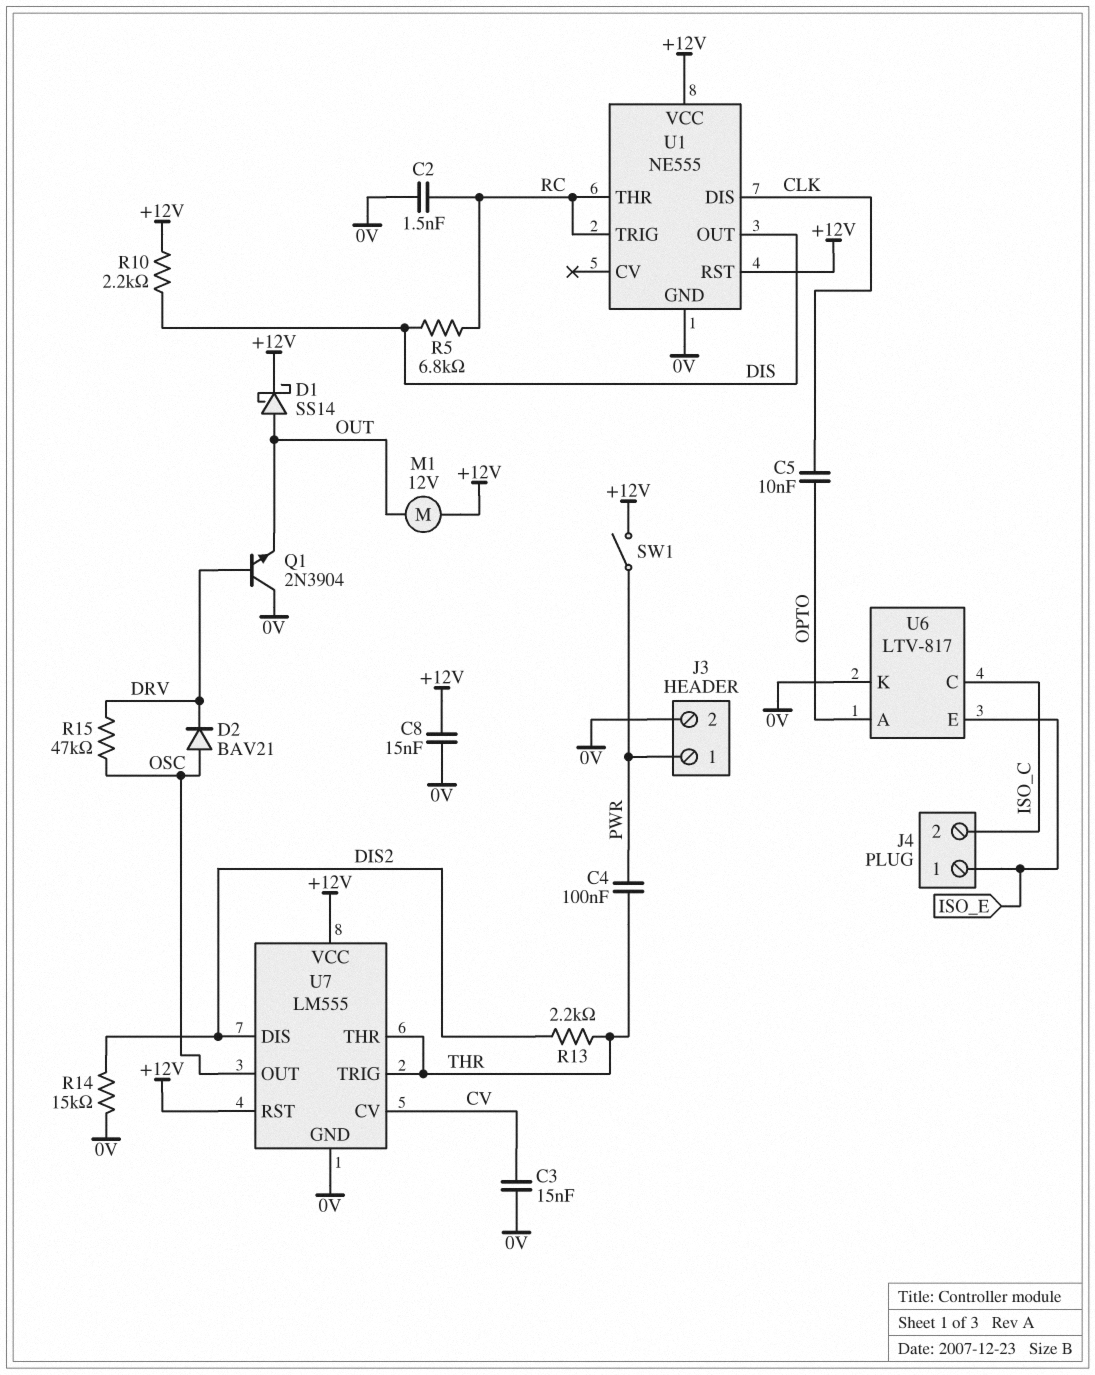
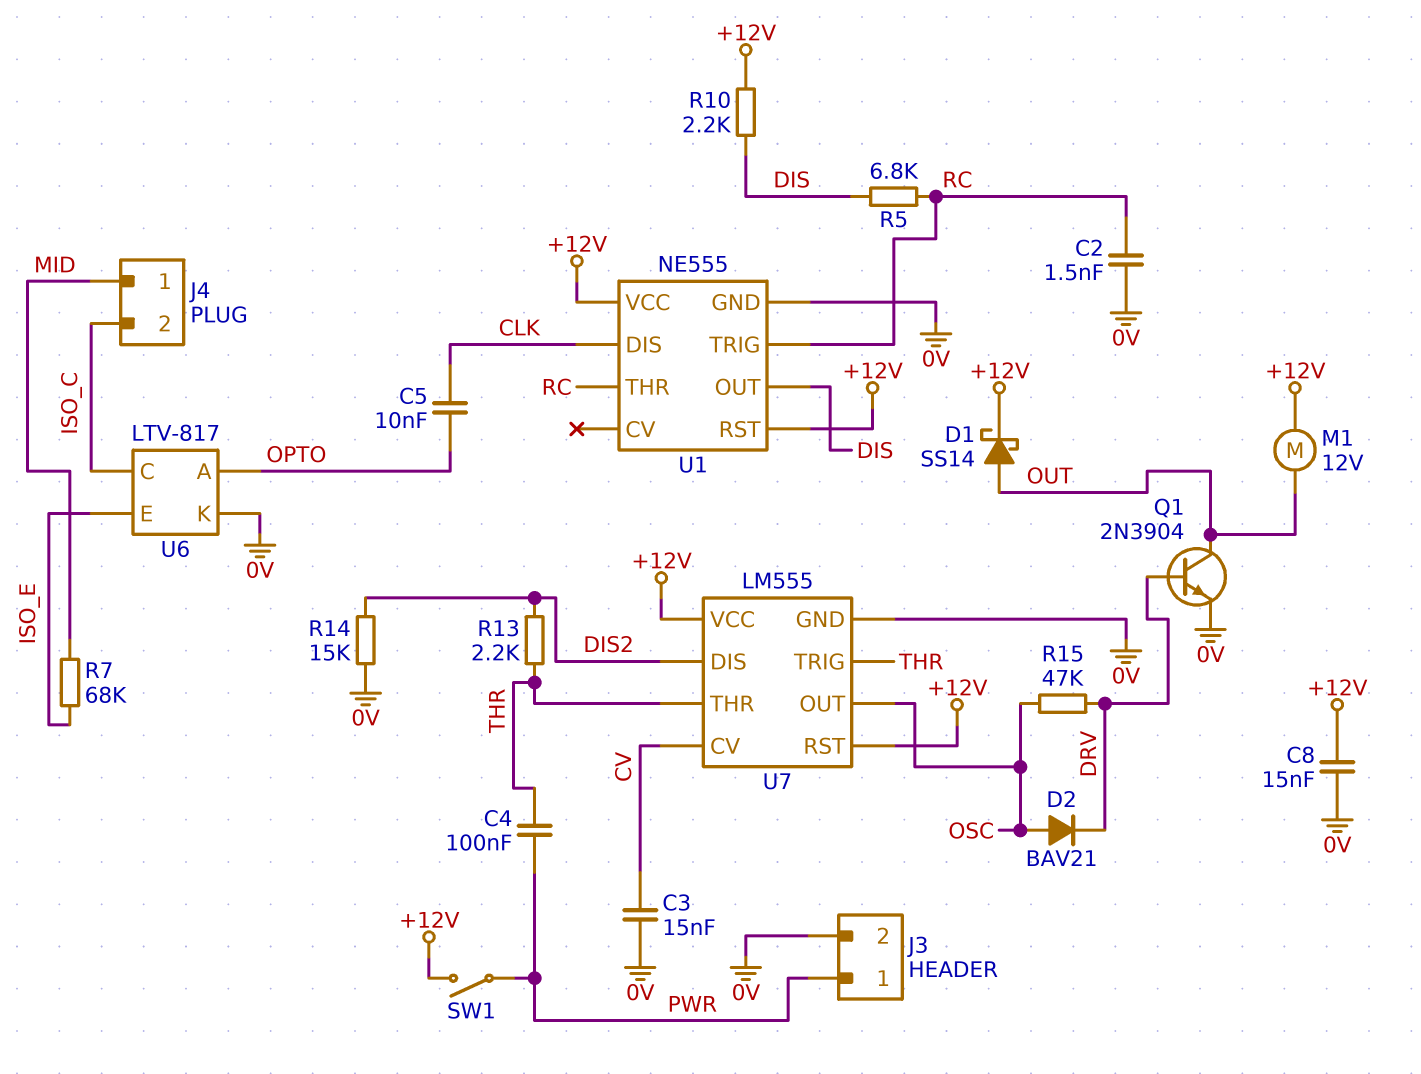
J4 pin 1: ISO_E -> MID
Q1: NPN 2N3904 (B DRV, C 0V, E OUT) -> NPN 2N3904 (B DRV, C OUT, E 0V)
R7: none -> 68k (ISO_E, MID)

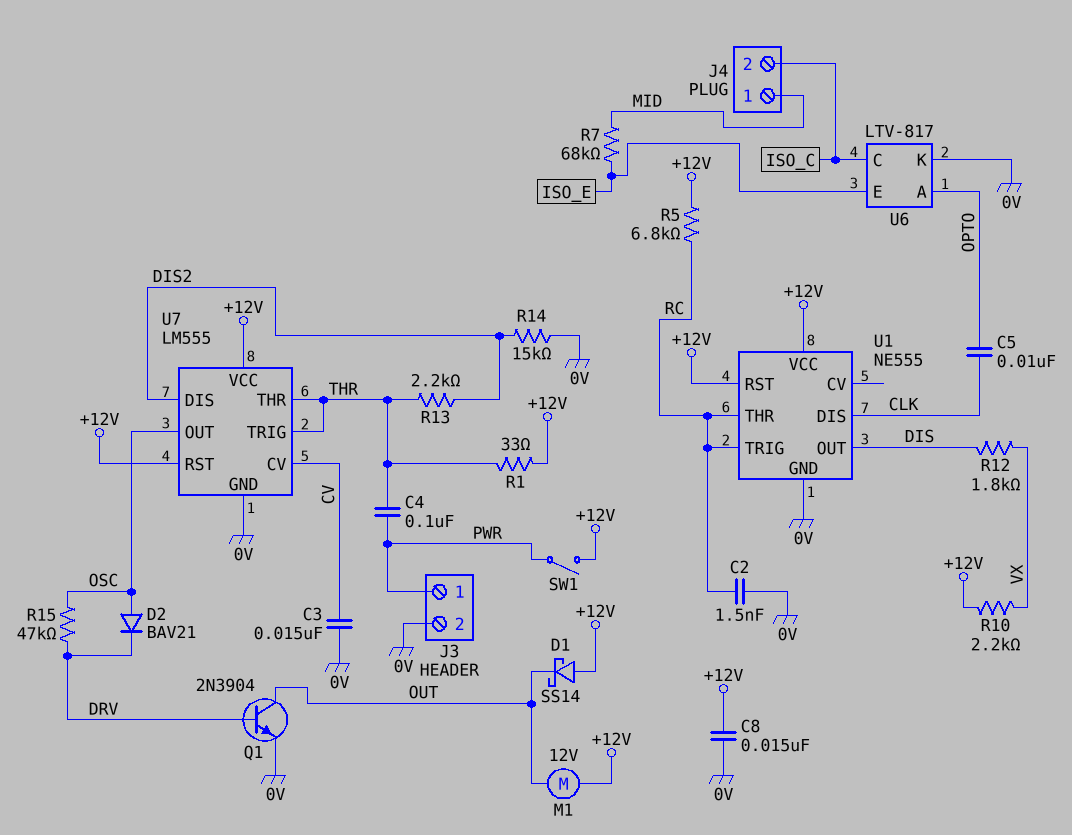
D1: schottky SS14 (A OUT, K +12V) -> schottky SS14 (A +12V, K OUT)
R1: none -> 33 (+12V, THR)
R5: 6.8k (DIS, RC) -> 6.8k (+12V, RC)
R10: 2.2k (+12V, DIS) -> 2.2k (+12V, VX)
R12: none -> 1.8k (DIS, VX)

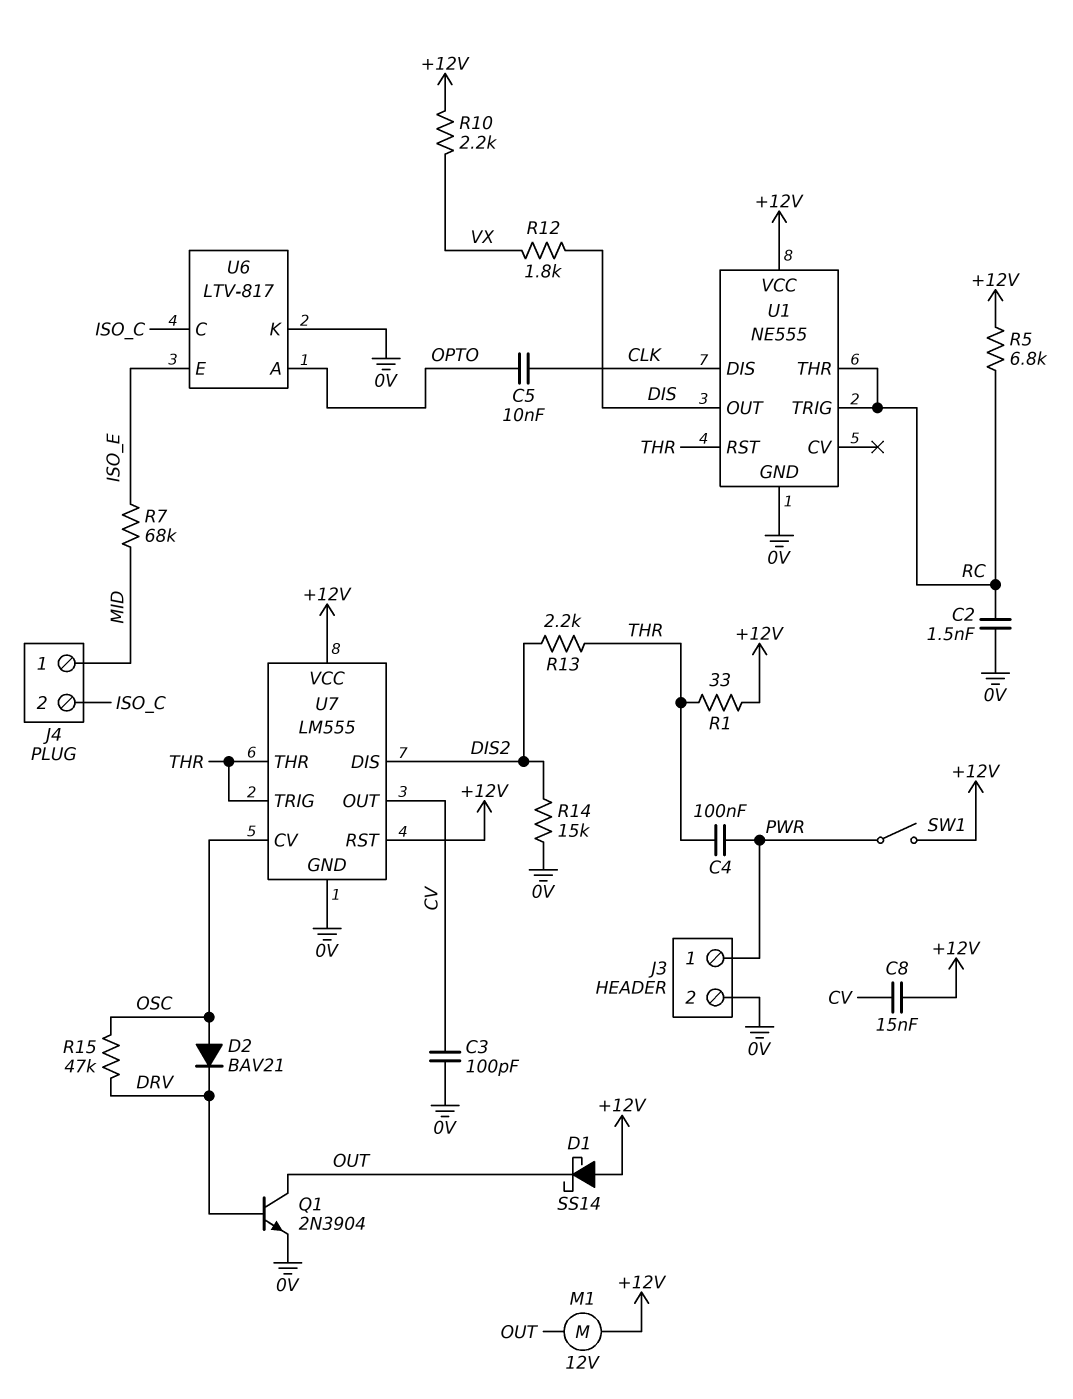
C3: 15nF (0V, CV) -> 100pF (0V, CV)
C8: 15nF (+12V, 0V) -> 15nF (+12V, CV)
U1 pin RST: +12V -> THR
U7 pin CV: CV -> OSC
U7 pin OUT: OSC -> CV

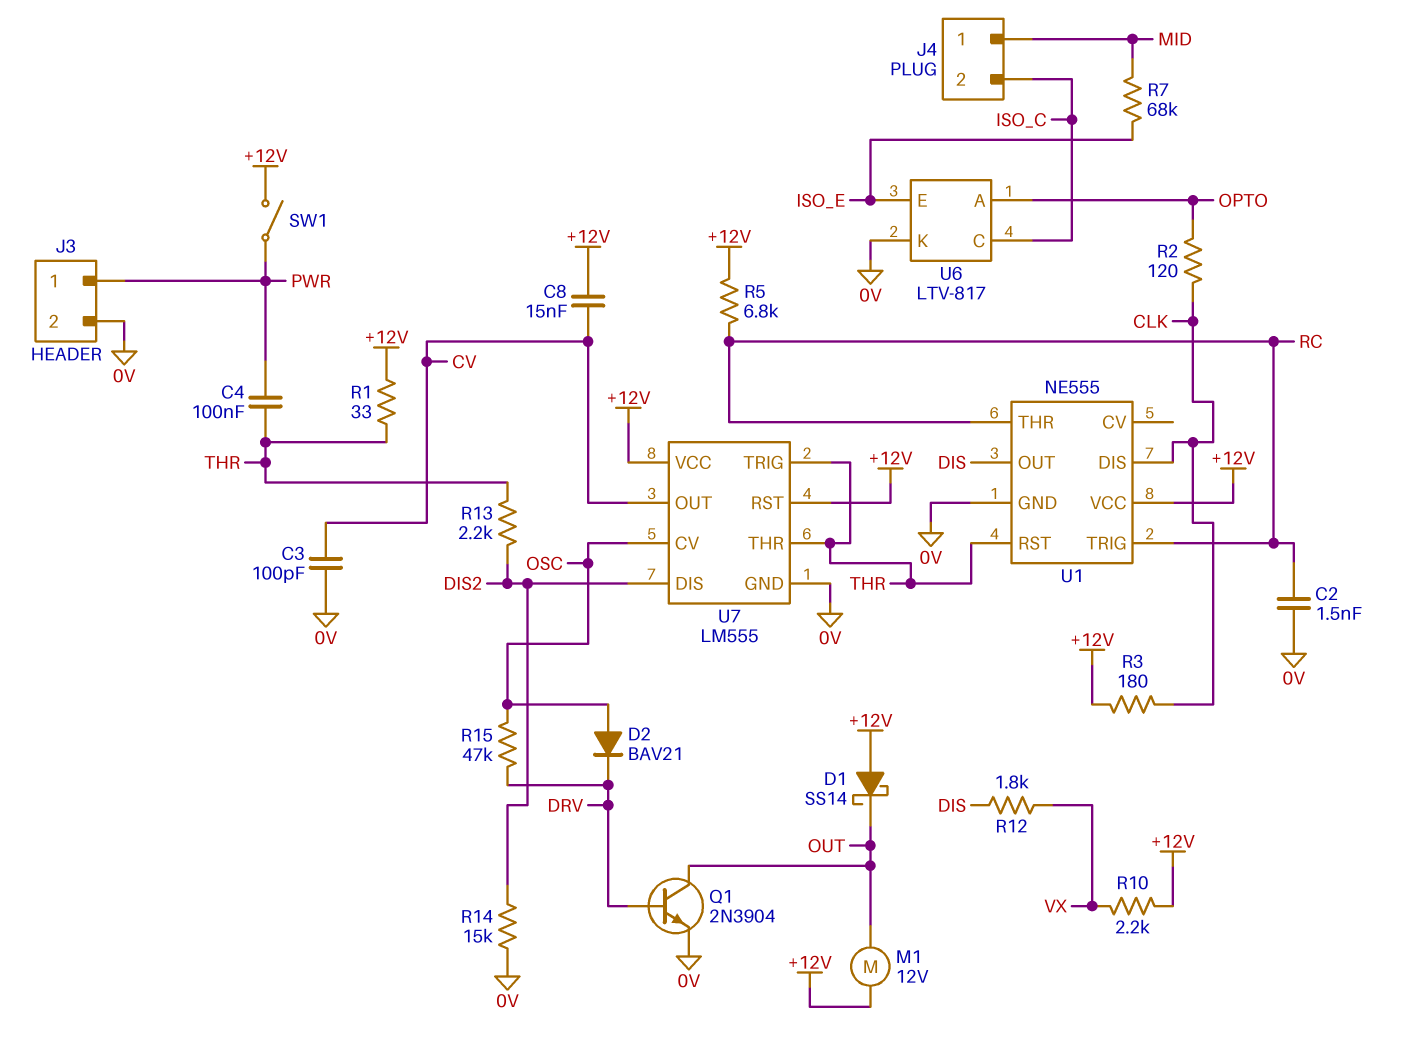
C5: 10nF (CLK, OPTO) -> none
R2: none -> 120 (CLK, OPTO)
R3: none -> 180 (+12V, CLK)

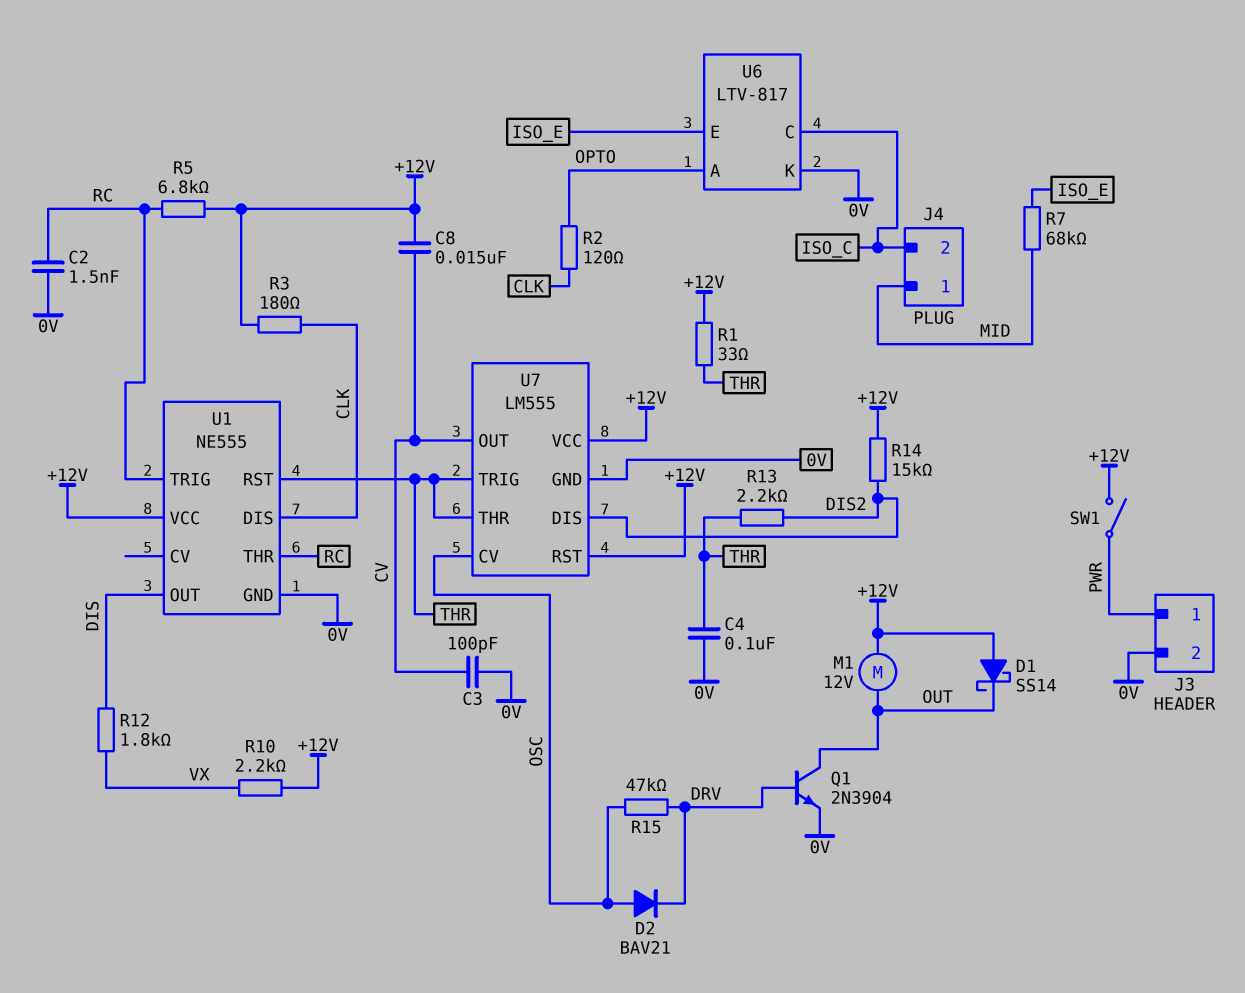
C4: 100nF (PWR, THR) -> 100nF (0V, THR)
R14: 15k (0V, DIS2) -> 15k (+12V, DIS2)

